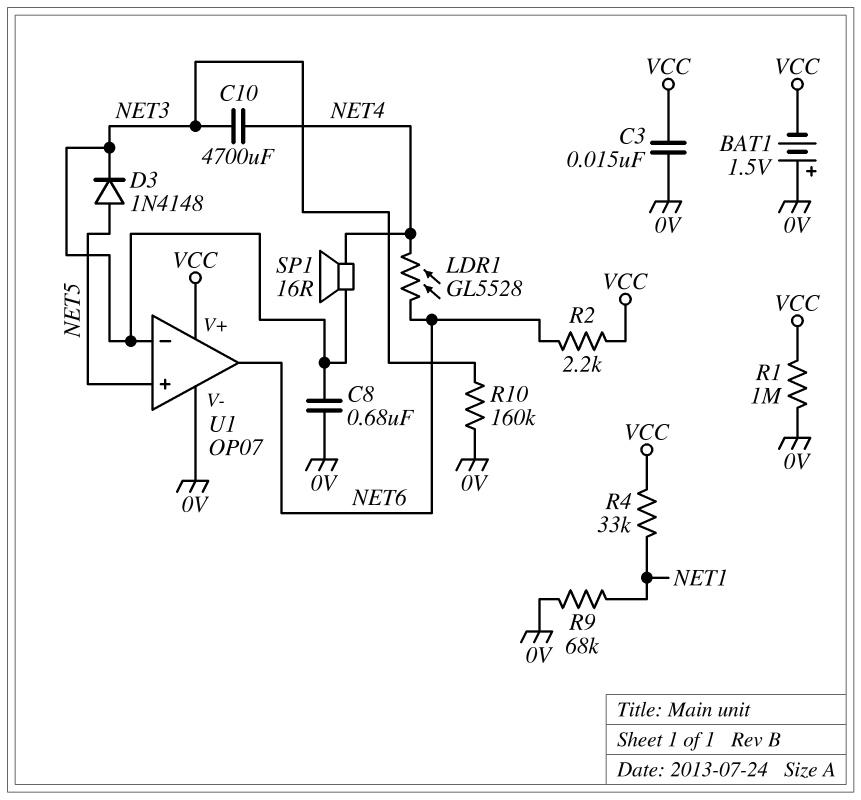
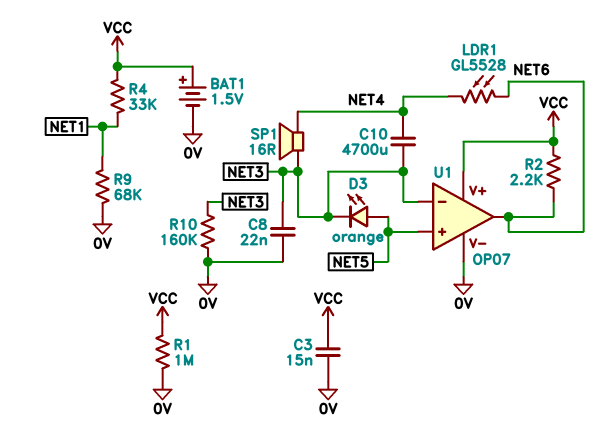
BAT1: 1.5V (plus 0V, minus VCC) -> 1.5V (plus VCC, minus 0V)
C8: 680nF (0V, NET3) -> 22nF (0V, NET3)
D3: diode 1N4148 (A NET5, K NET3) -> LED orange (A NET5, K NET3)

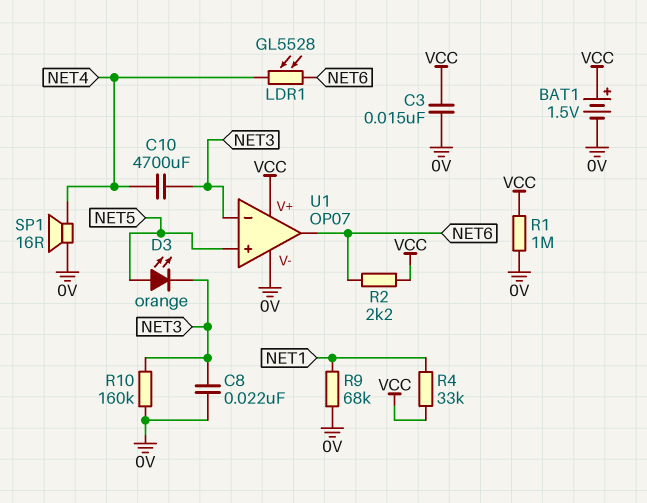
SP1: speaker 16R (NET3, NET4) -> speaker 16R (0V, NET4)

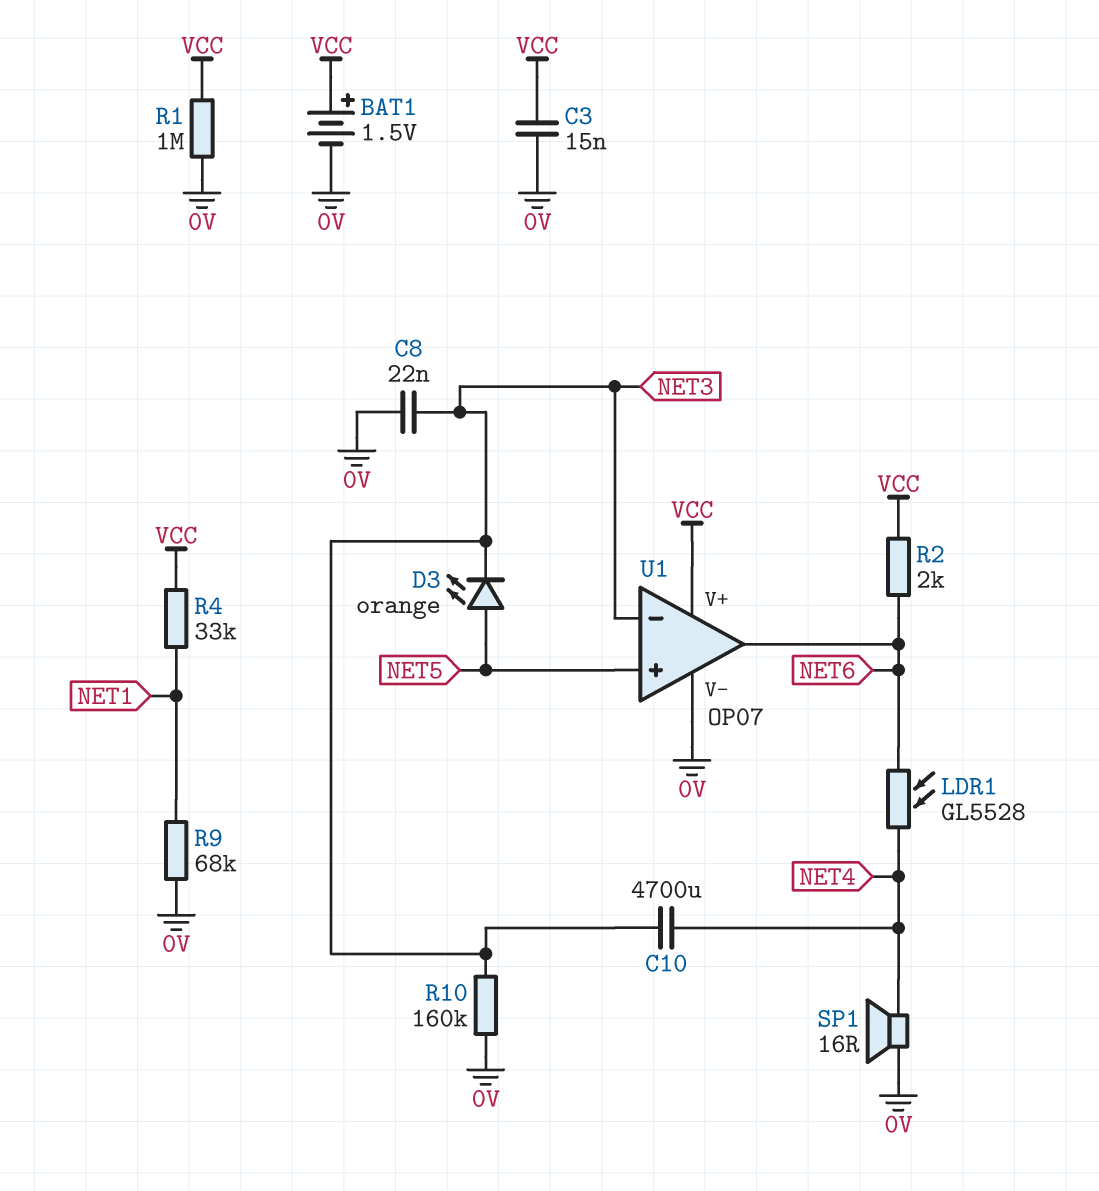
R2: 2.2k (NET6, VCC) -> 2k (NET6, VCC)

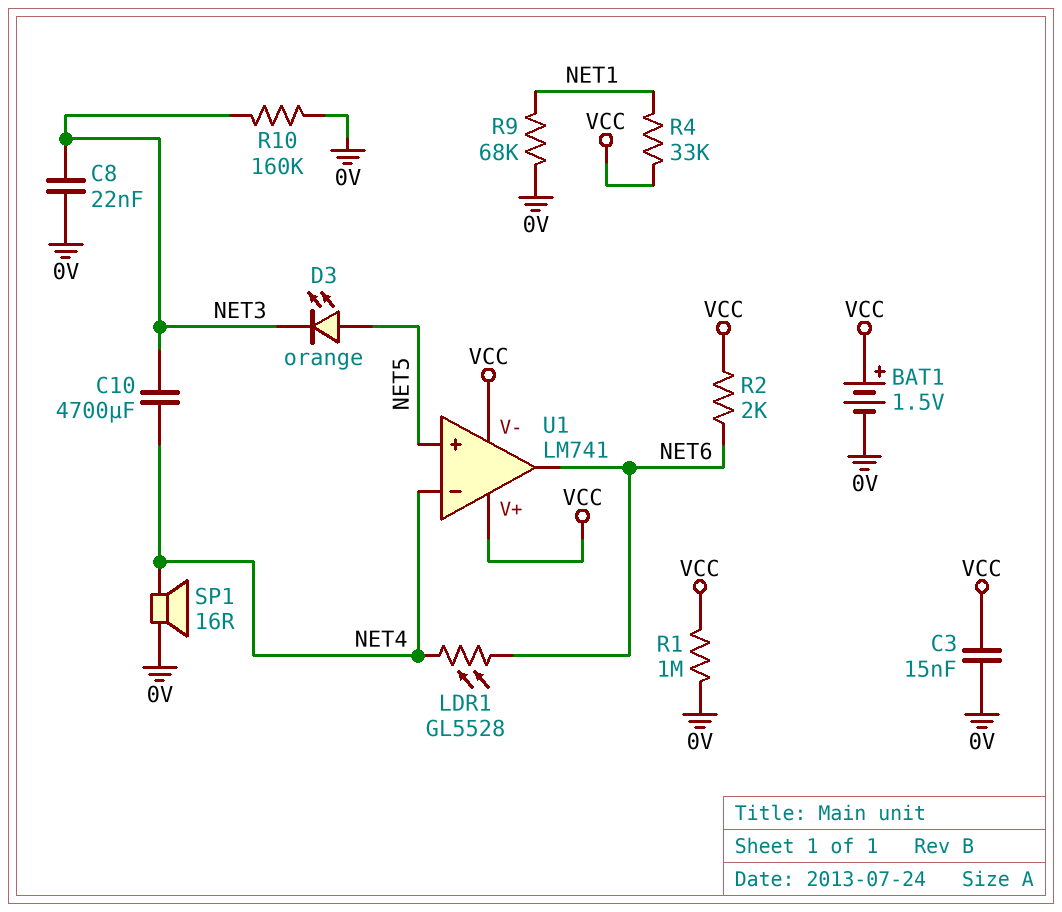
U1: OP07 -> LM741
U1 pin V-: 0V -> VCC
U1 pin in-: NET3 -> NET4

